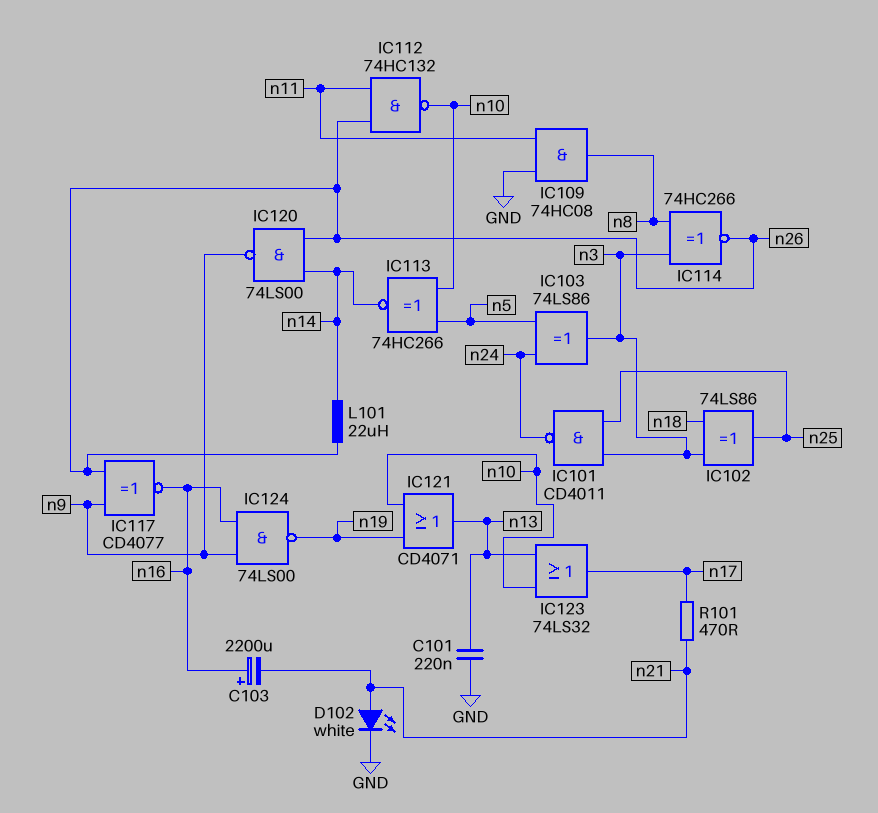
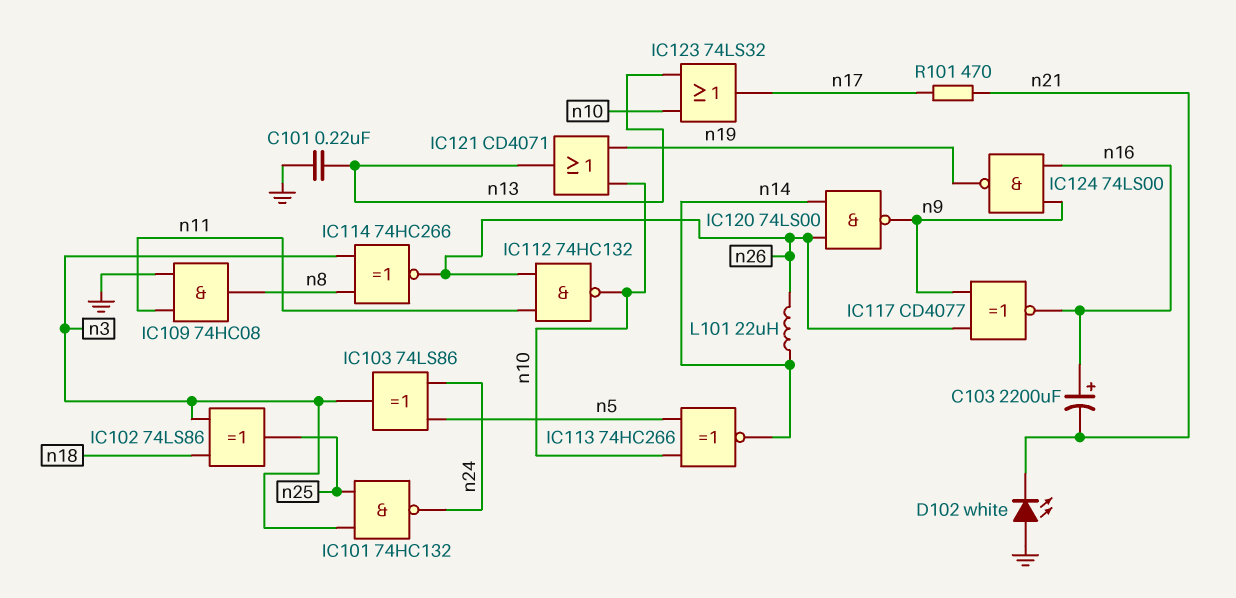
D102: LED white (A n21, K GND) -> LED white (A GND, K n21)
IC101: NAND CD4011 (in n3, in n25, out n24) -> NAND 74HC132 (in n3, in n25, out n24)

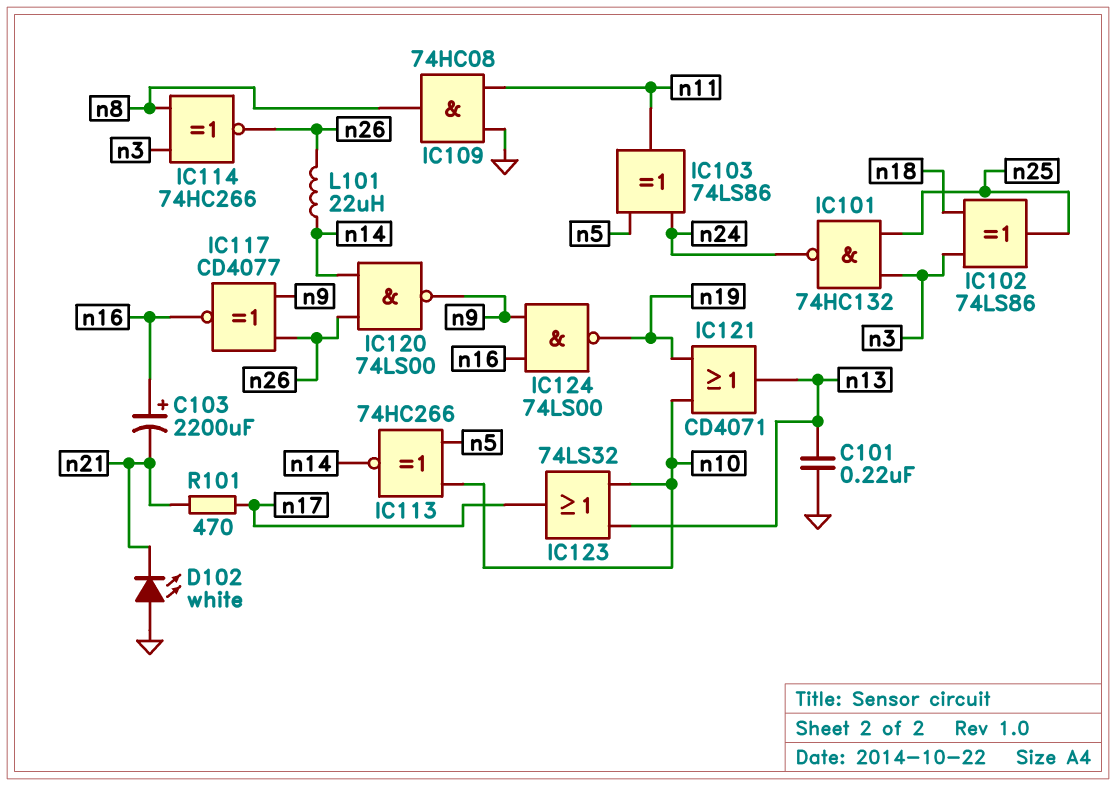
IC103: XOR 74LS86 (in n5, in n24, out n3) -> XOR 74LS86 (in n5, in n24, out n11)
IC112: NAND 74HC132 (in n11, in n26, out n10) -> none

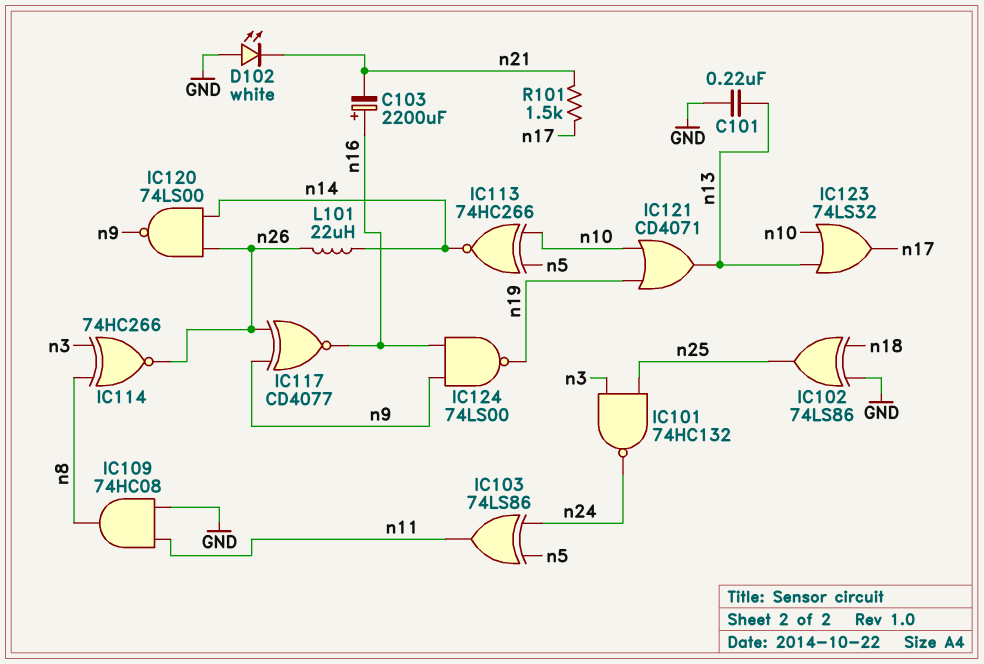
IC102: XOR 74LS86 (in n3, in n18, out n25) -> XOR 74LS86 (in GND, in n18, out n25)
R101: 470 (n17, n21) -> 1.5k (n17, n21)

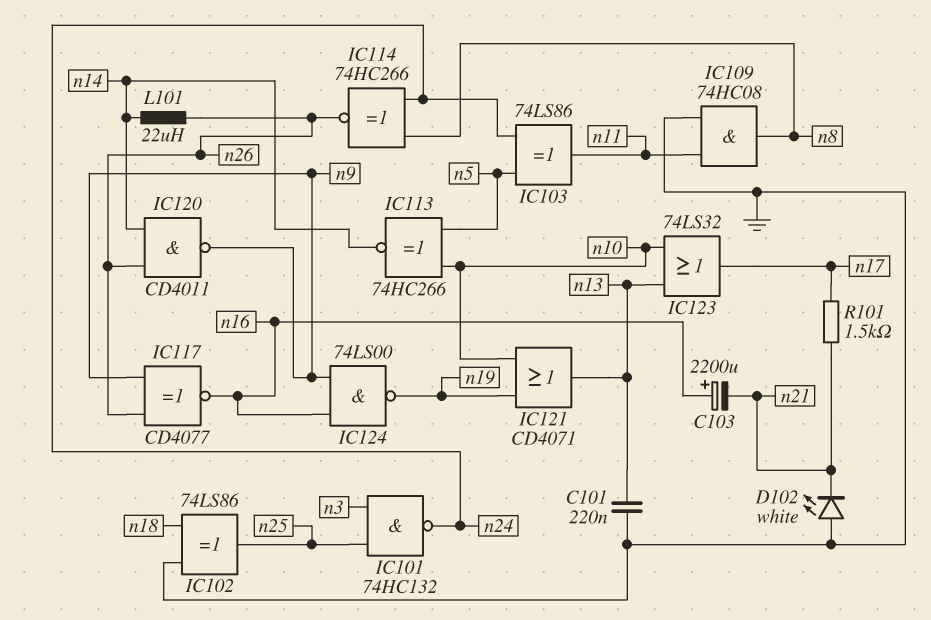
IC114: XNOR 74HC266 (in n3, in n8, out n26) -> XNOR 74HC266 (in n8, in n24, out n26)
IC120: NAND 74LS00 (in n14, in n26, out n9) -> NAND CD4011 (in n14, in n26, out n9)

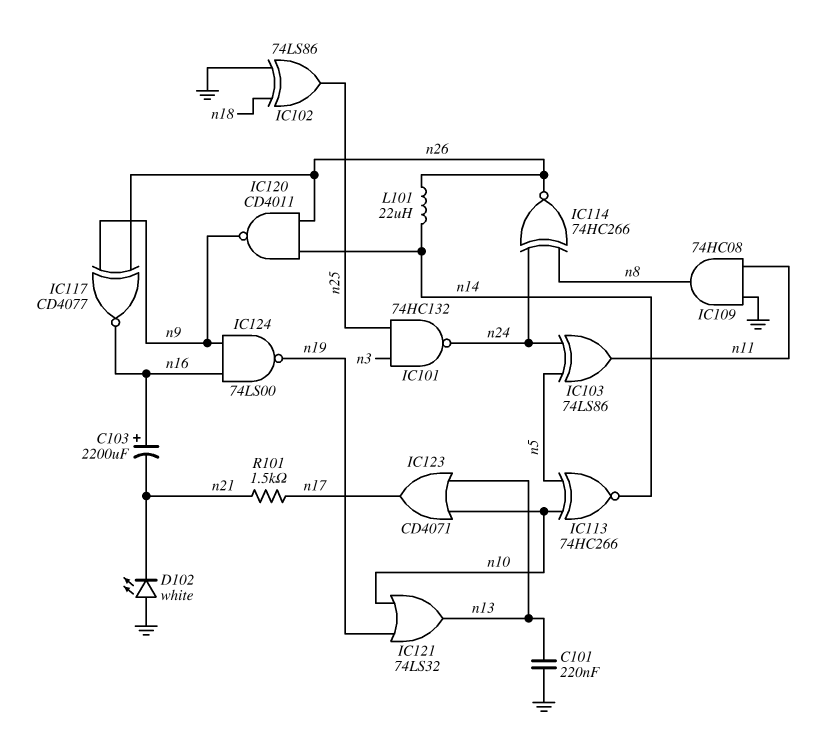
IC121: OR CD4071 (in n10, in n19, out n13) -> OR 74LS32 (in n10, in n19, out n13)
IC123: OR 74LS32 (in n10, in n13, out n17) -> OR CD4071 (in n10, in n13, out n17)

